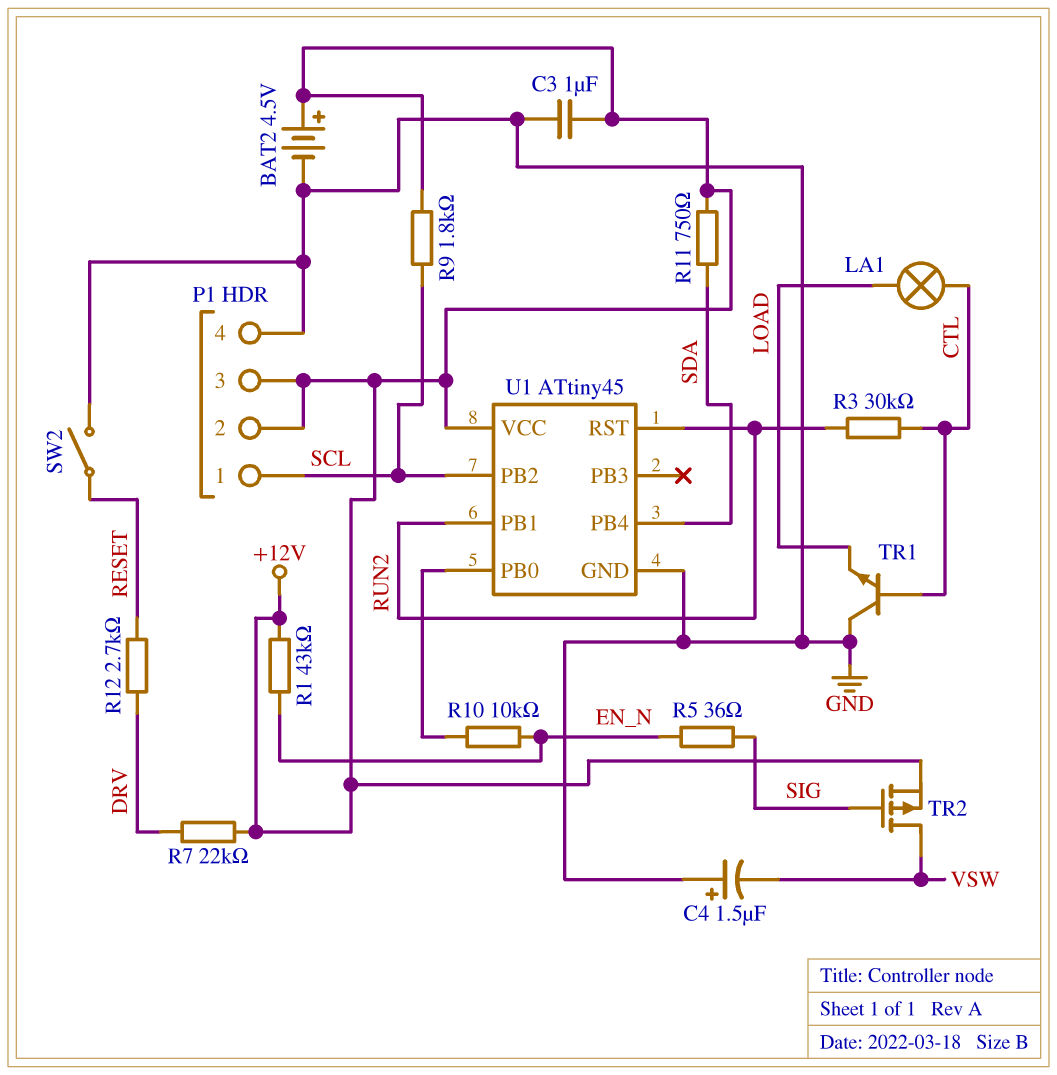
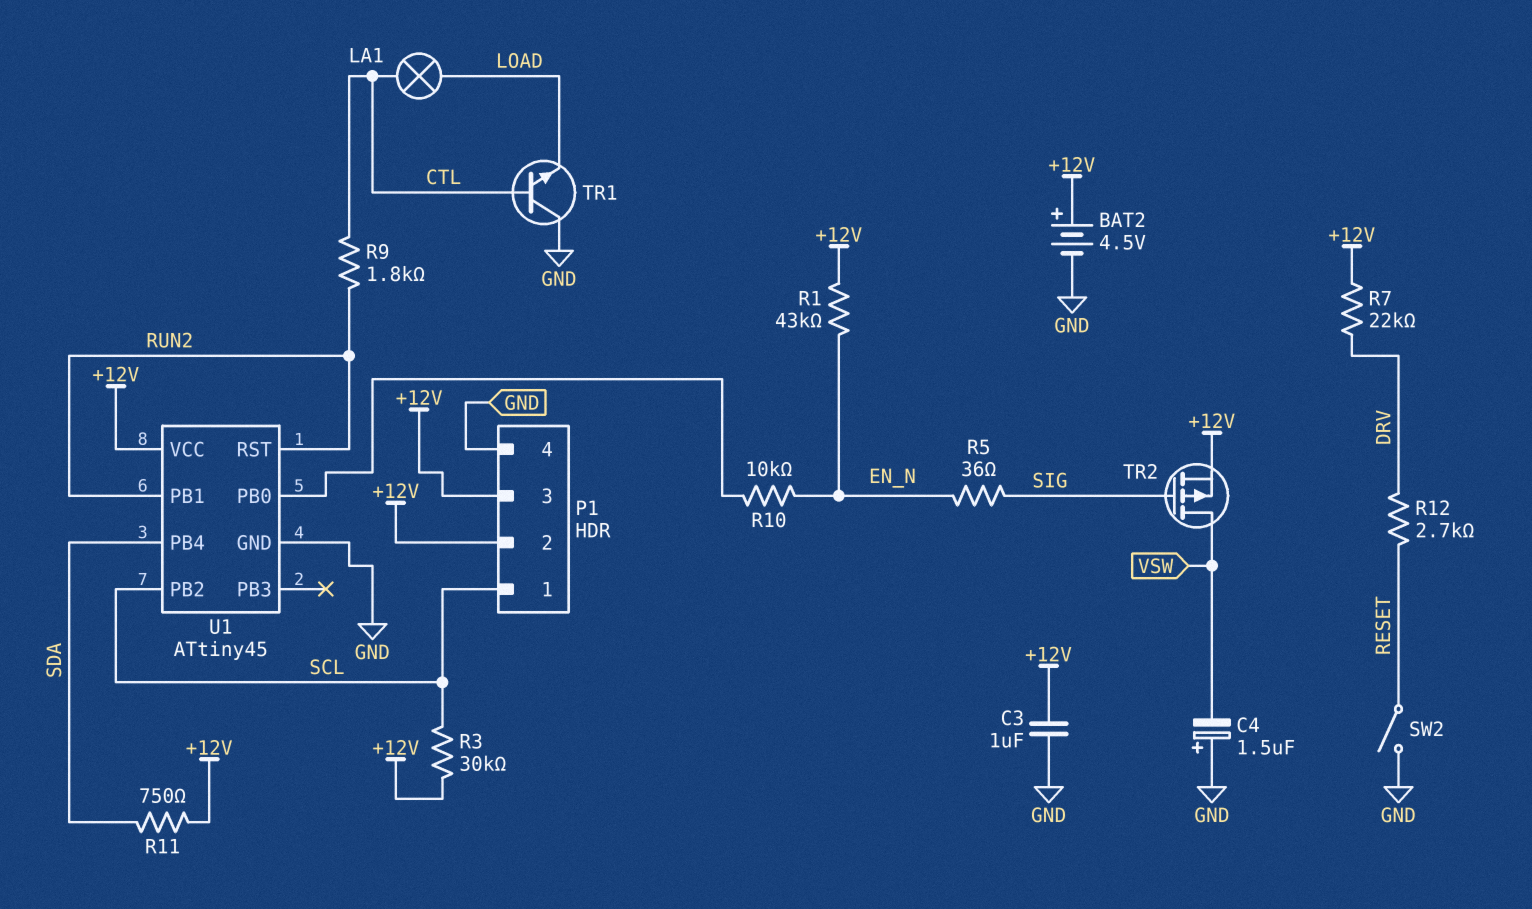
R3: 30k (CTL, RUN2) -> 30k (+12V, SCL)
R9: 1.8k (+12V, SCL) -> 1.8k (CTL, RUN2)

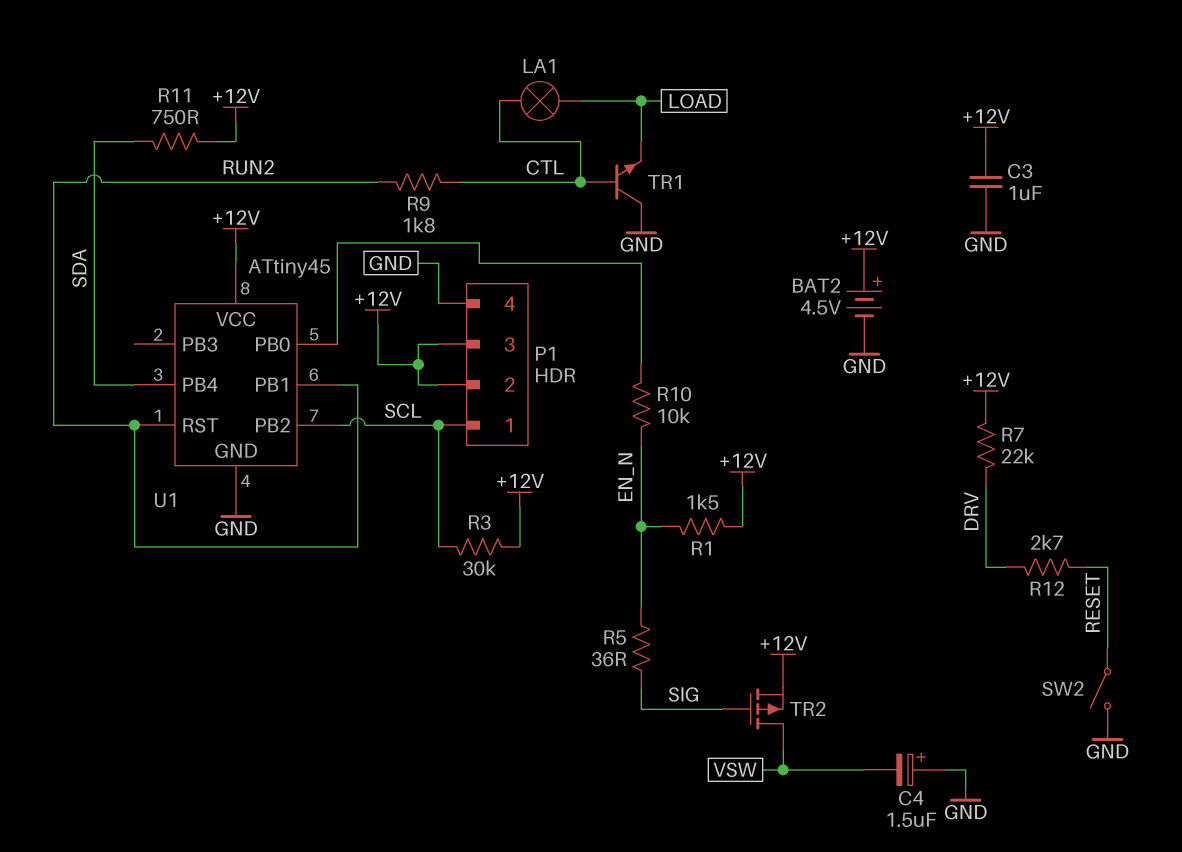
R1: 43k (+12V, EN_N) -> 1.5k (+12V, EN_N)

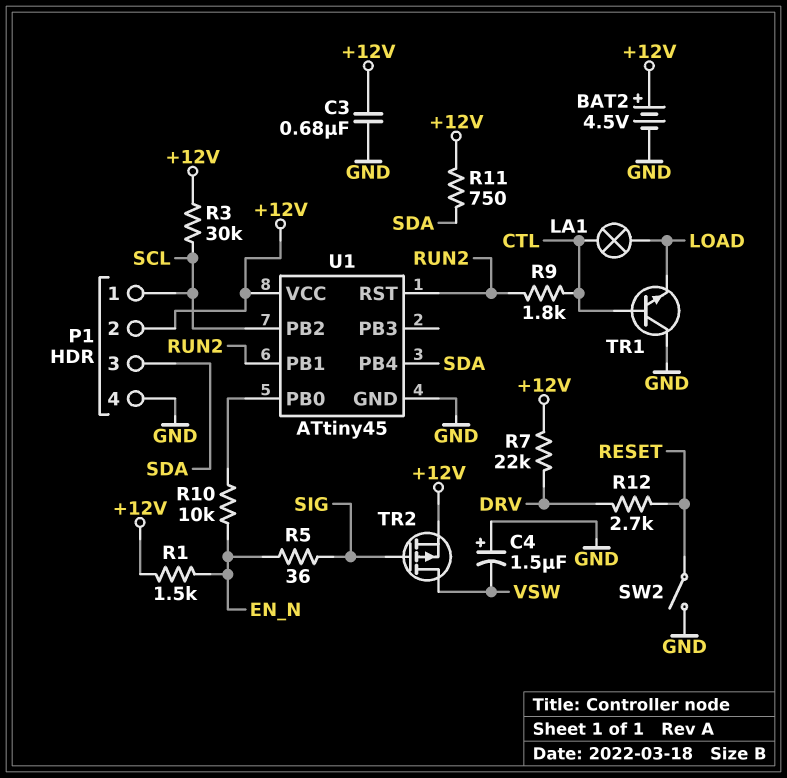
C3: 1uF (+12V, GND) -> 680nF (+12V, GND)
P1 pin 3: +12V -> SDA

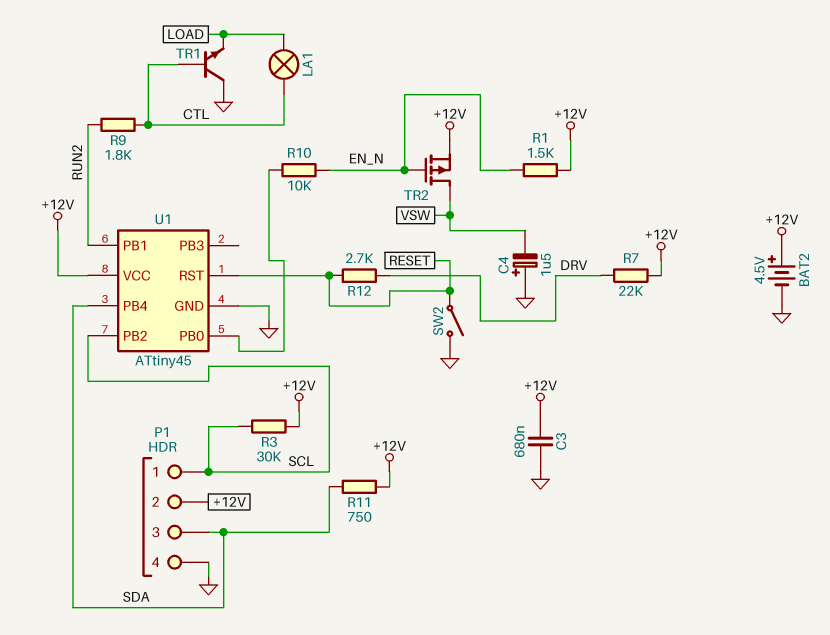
R5: 36 (EN_N, SIG) -> none
TR2: PMOS (G SIG, D VSW, S +12V) -> PMOS (G EN_N, D VSW, S +12V)
U1 pin RST: RUN2 -> RESET

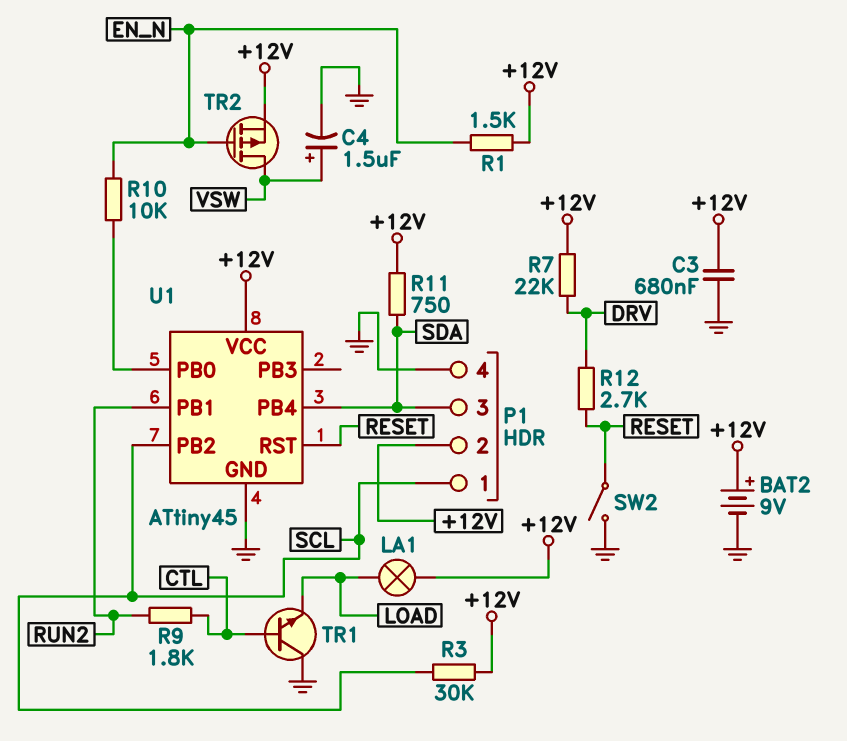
BAT2: 4.5V (plus +12V, minus GND) -> 9V (plus +12V, minus GND)
C4: 1.5uF (plus GND, minus VSW) -> 1.5uF (plus VSW, minus GND)
LA1: lamp (CTL, LOAD) -> lamp (+12V, LOAD)

